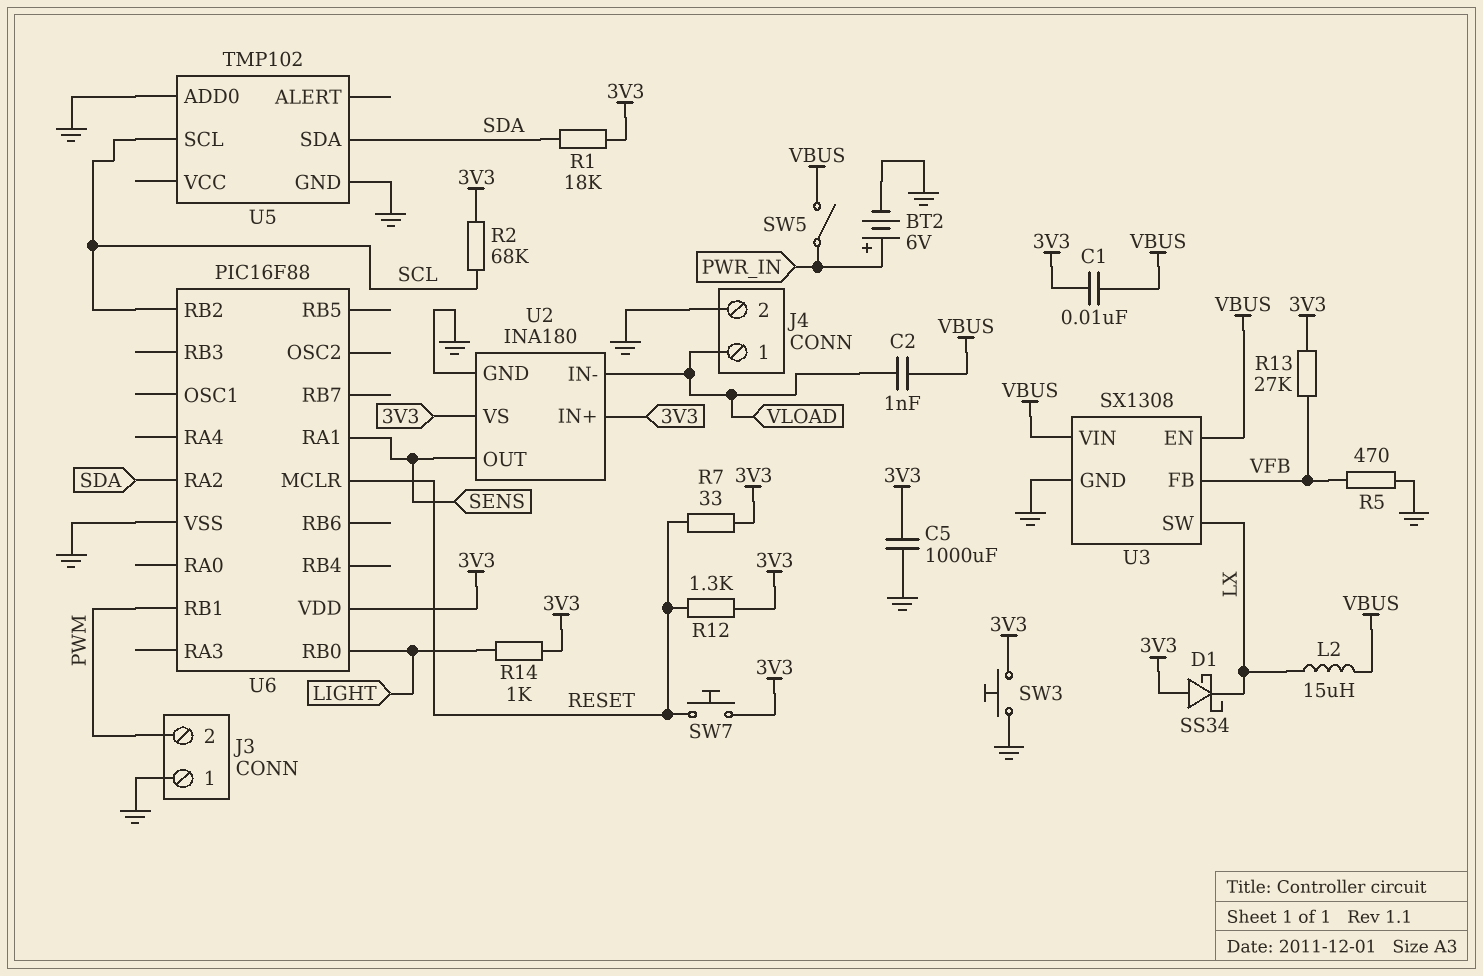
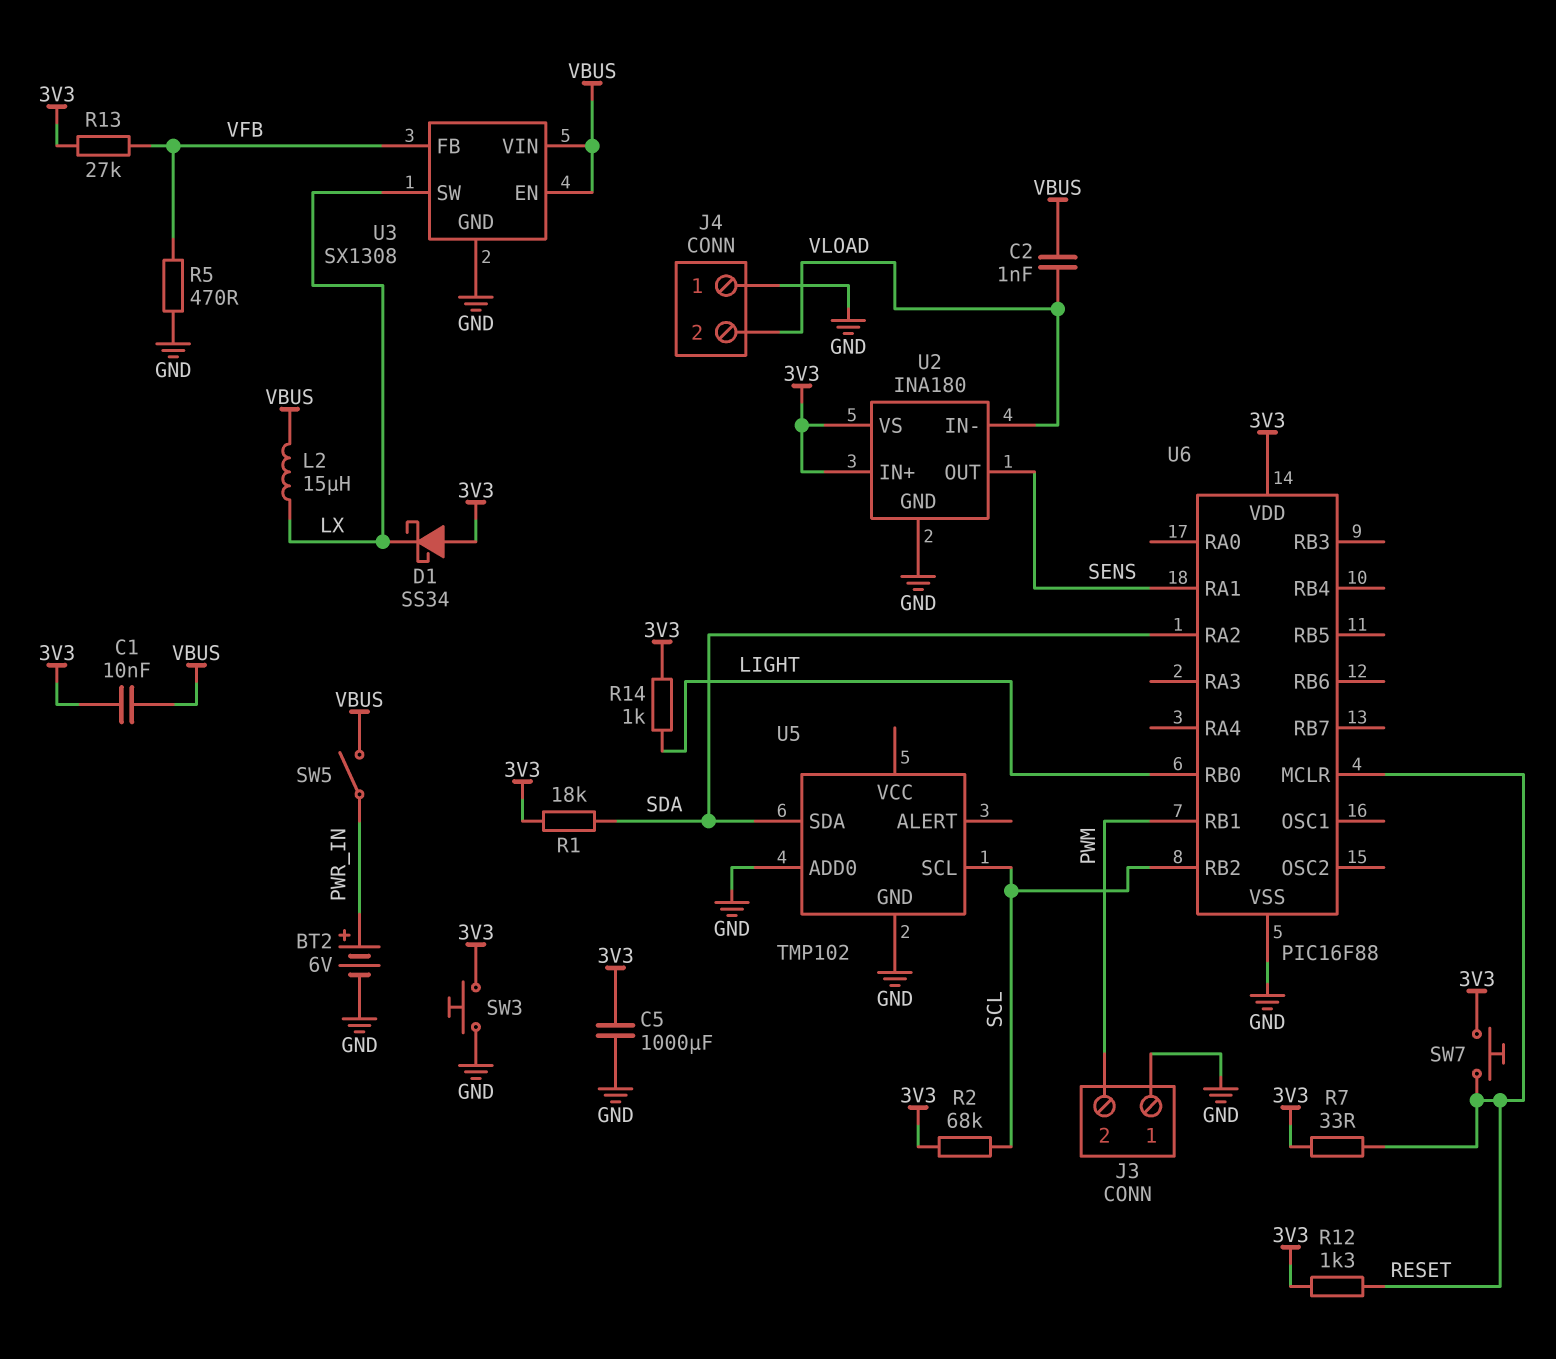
J4 pin 1: VLOAD -> GND
J4 pin 2: GND -> VLOAD

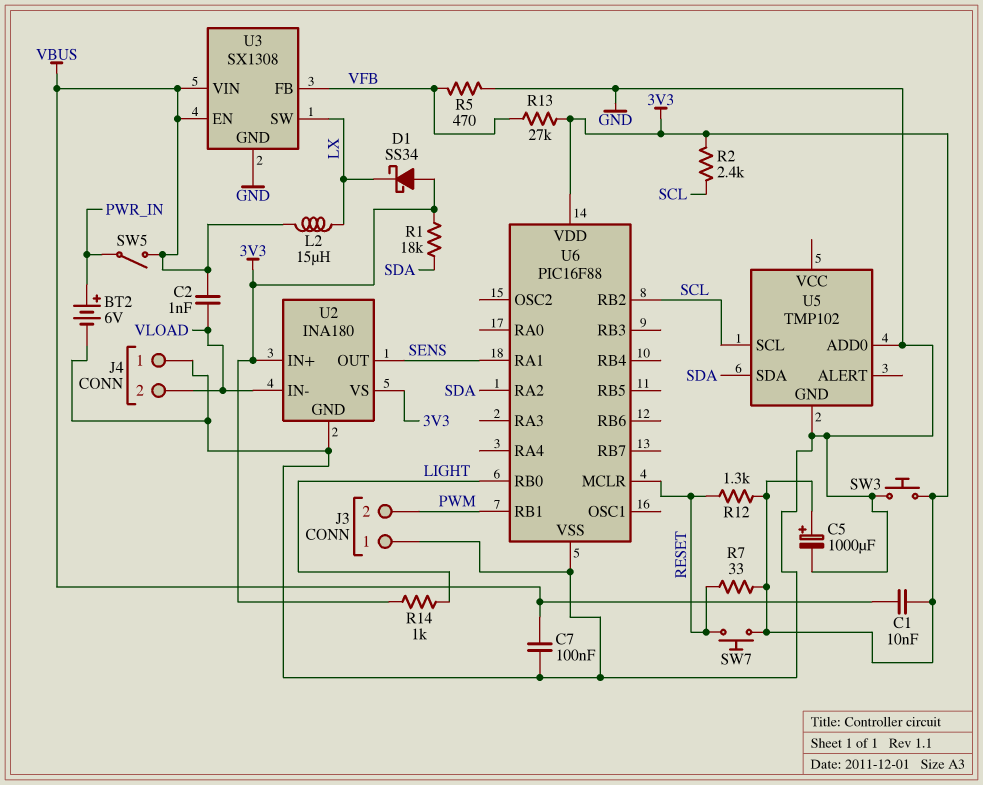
C5: 1000uF (3V3, GND) -> 1000uF (plus 3V3, minus GND)
C7: none -> 100nF (GND, VBUS)
R2: 68k (3V3, SCL) -> 2.4k (3V3, SCL)

